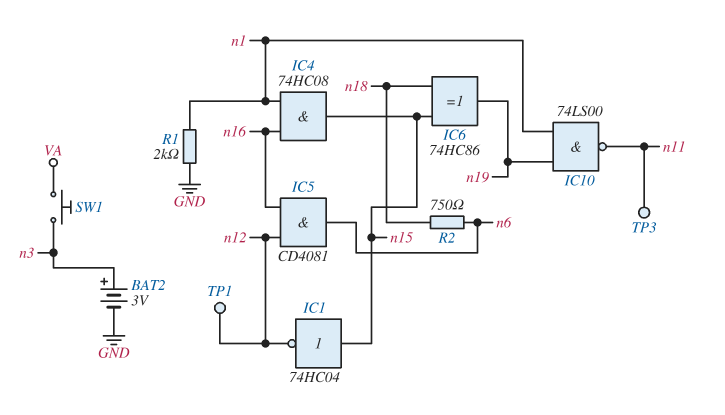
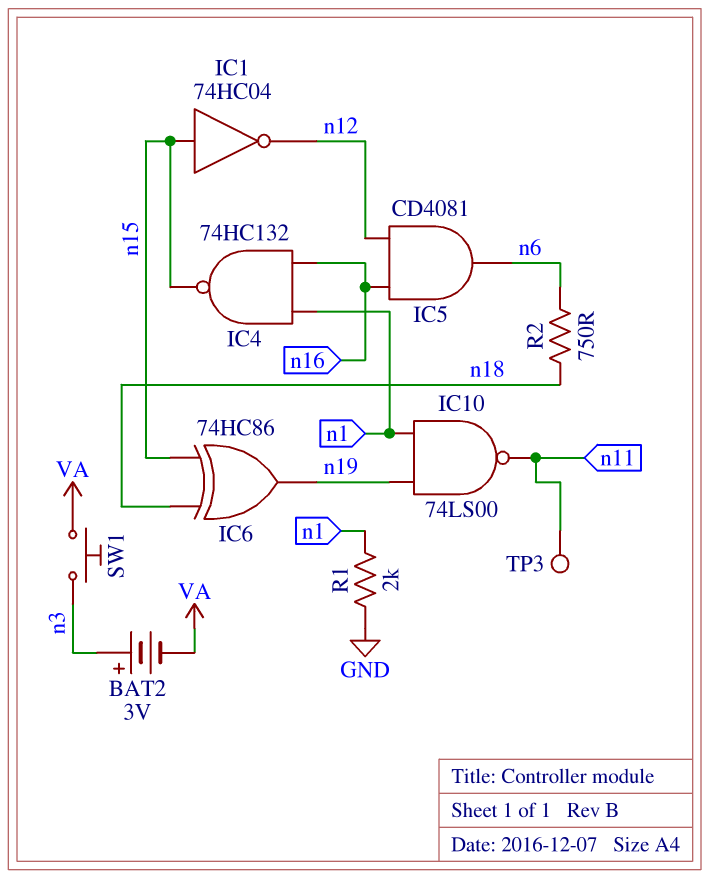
BAT2: 3V (plus n3, minus GND) -> 3V (plus n3, minus VA)
IC4: AND 74HC08 (in n1, in n16, out n15) -> NAND 74HC132 (in n1, in n16, out n15)
TP1: test point (n12) -> none

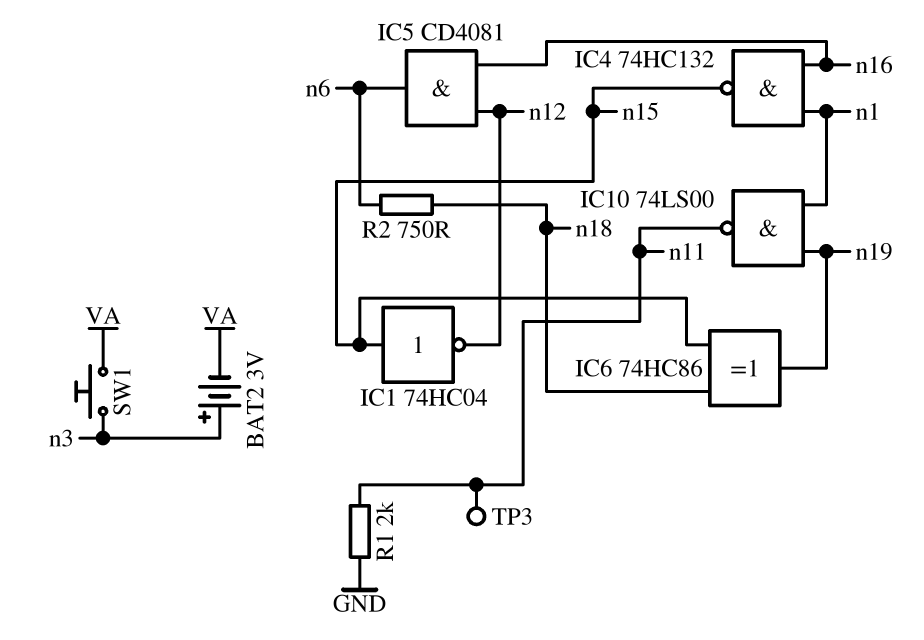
R1: 2k (GND, n1) -> 2k (GND, n11)

